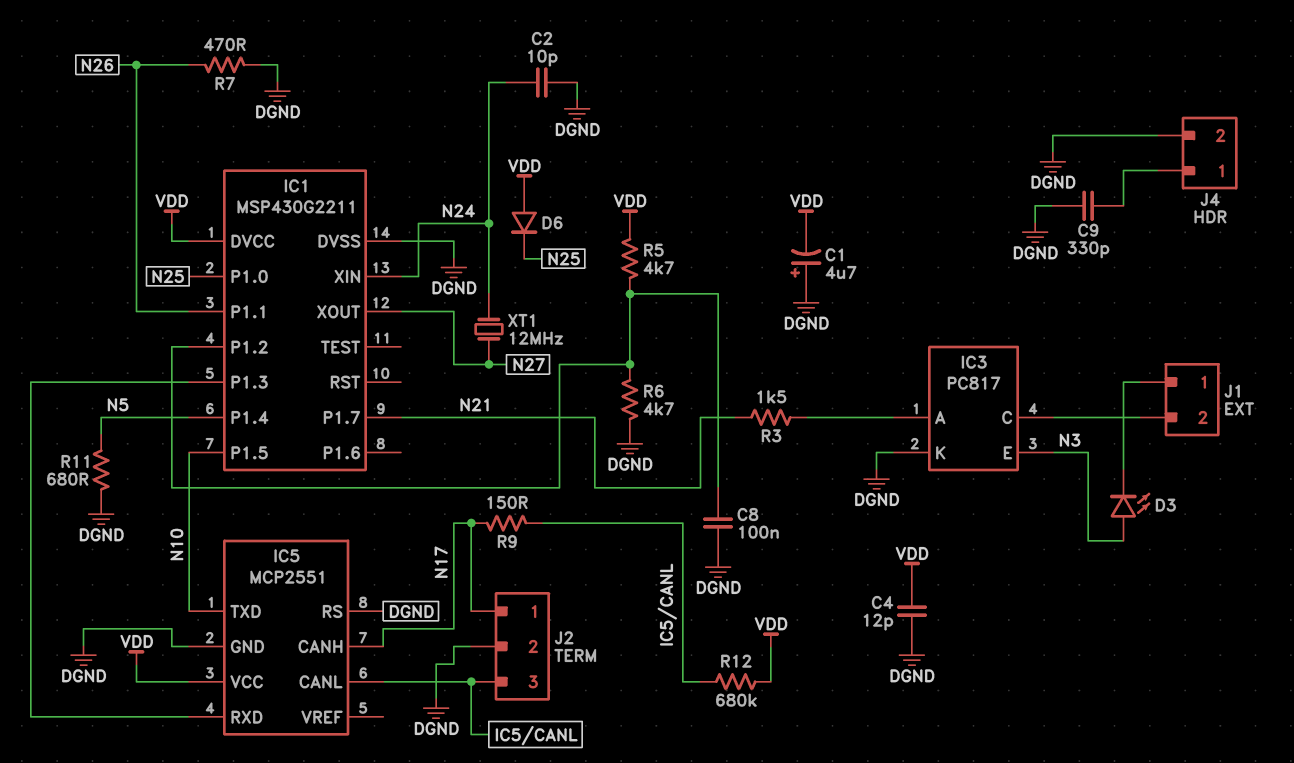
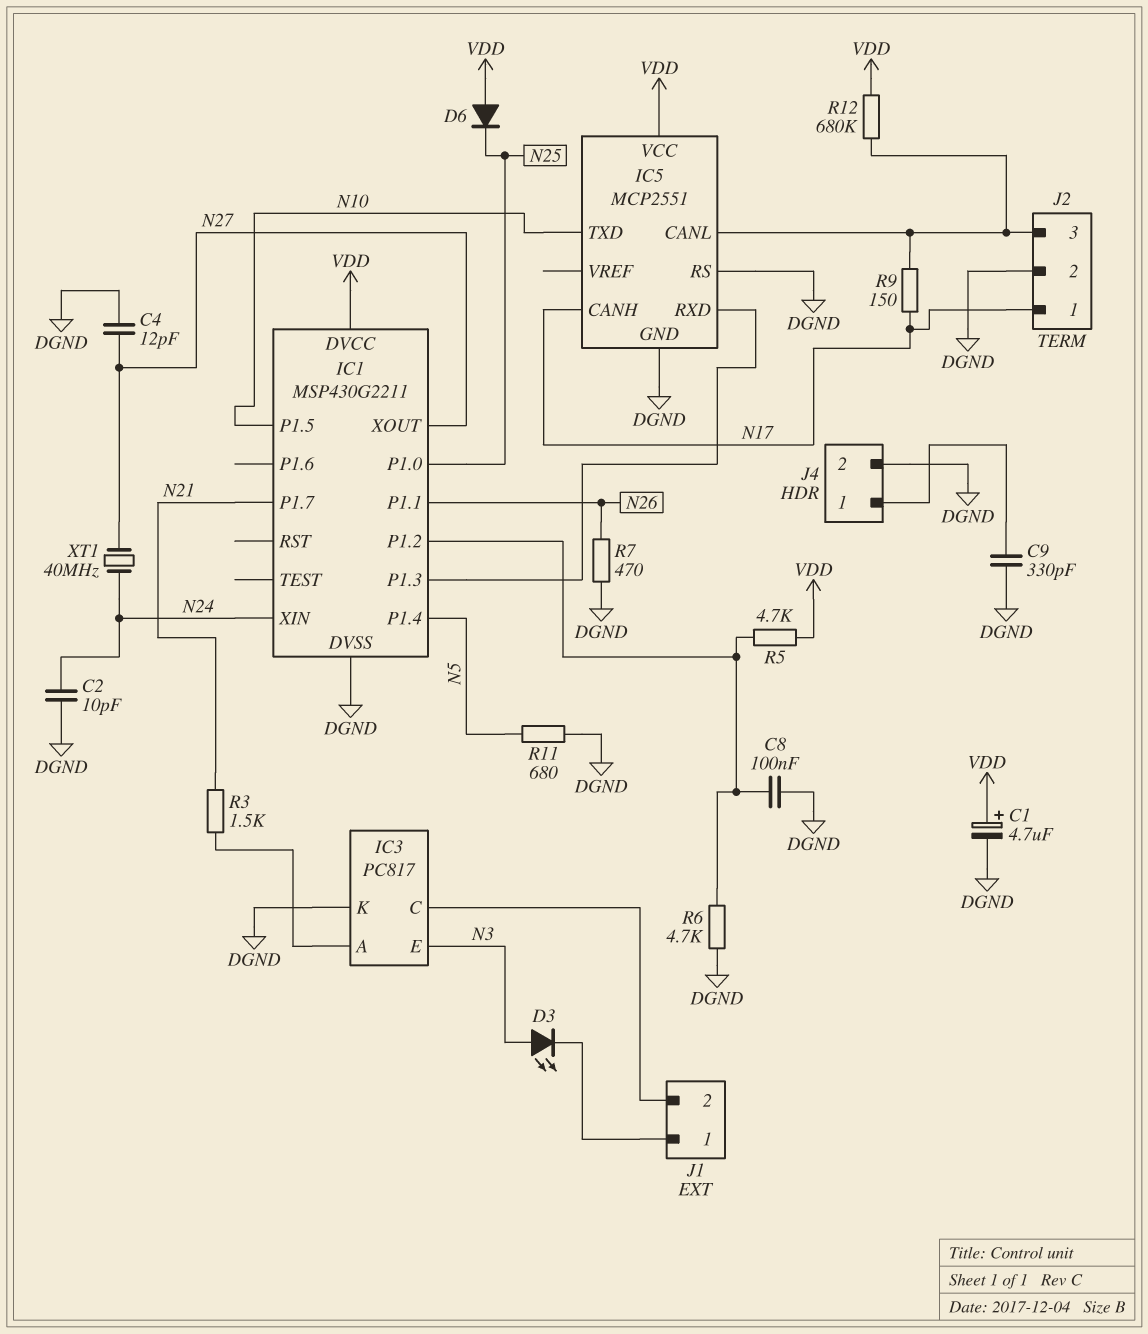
C1: 4.7uF (plus DGND, minus VDD) -> 4.7uF (plus VDD, minus DGND)
C4: 12pF (DGND, VDD) -> 12pF (DGND, N27)
XT1: 12MHz (N24, N27) -> 40MHz (N24, N27)

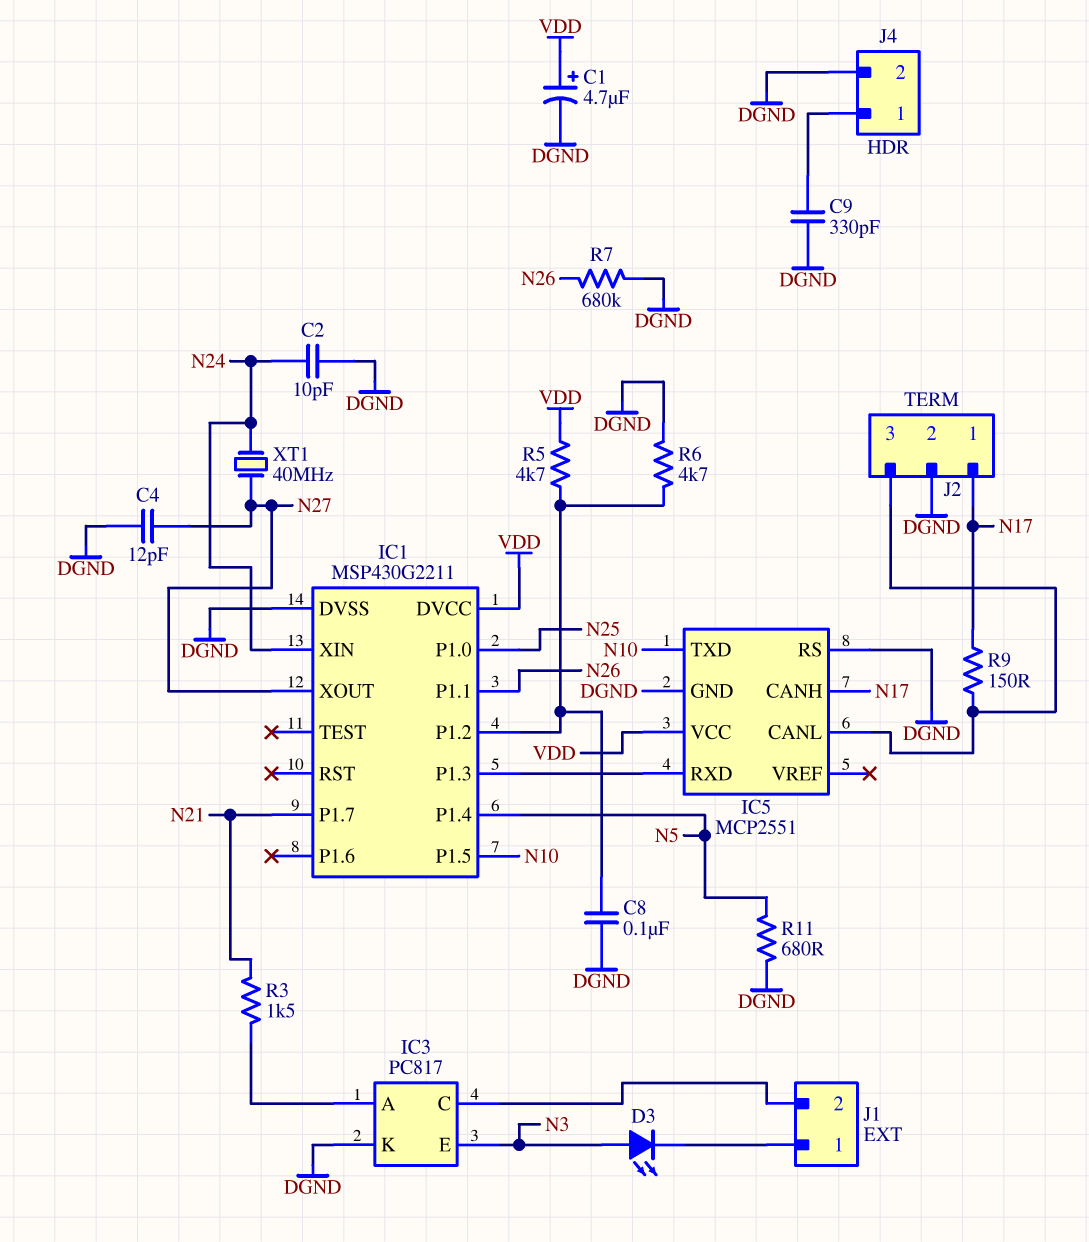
D6: diode (A VDD, K N25) -> none
R7: 470 (DGND, N26) -> 680k (DGND, N26)
R12: 680k (IC5/CANL, VDD) -> none

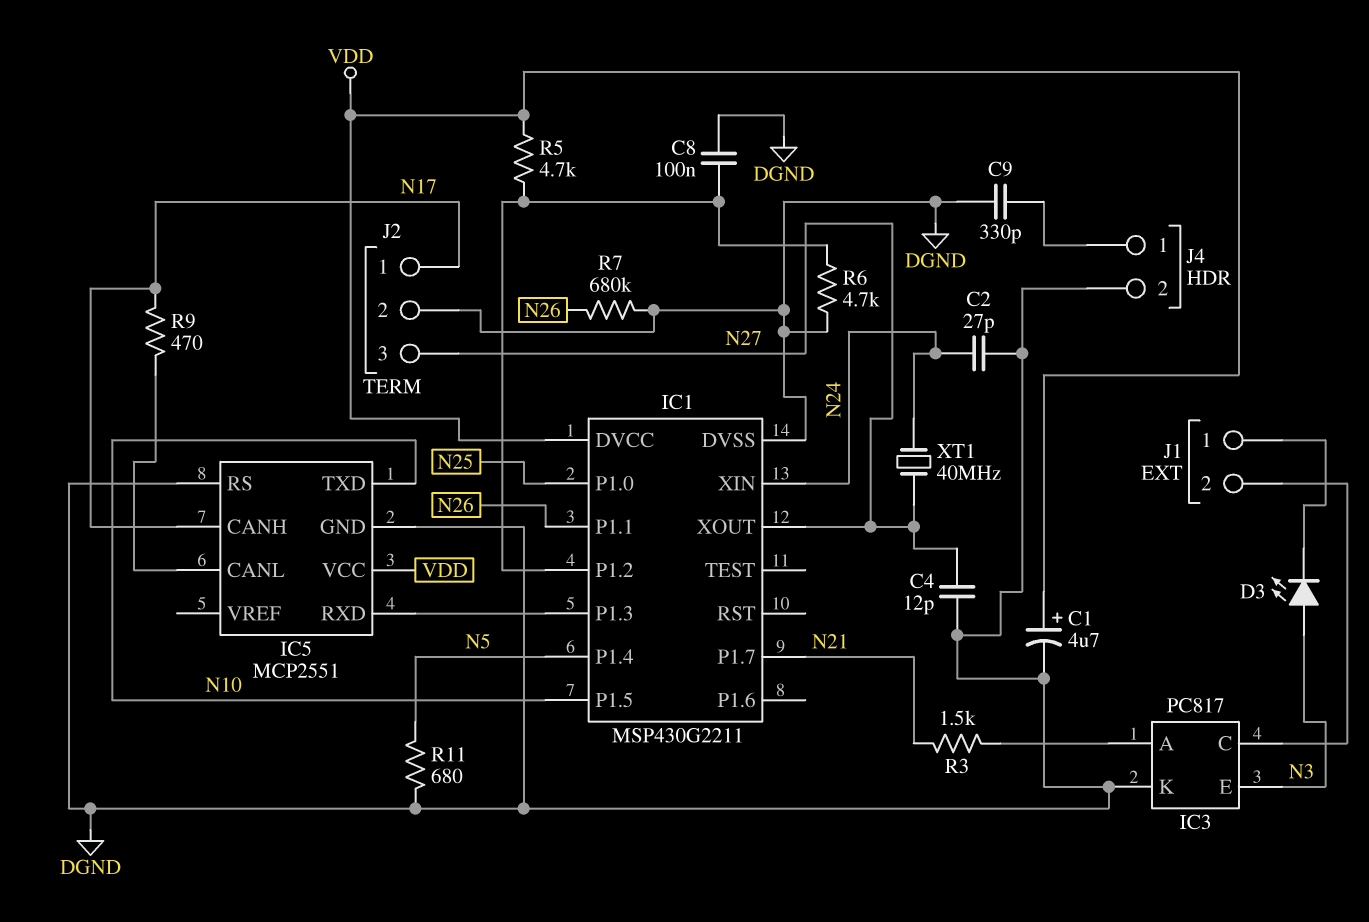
C2: 10pF (DGND, N24) -> 27pF (DGND, N24)
J2 pin 3: IC5/CANL -> N27
R9: 150 (IC5/CANL, N17) -> 470 (IC5/CANL, N17)

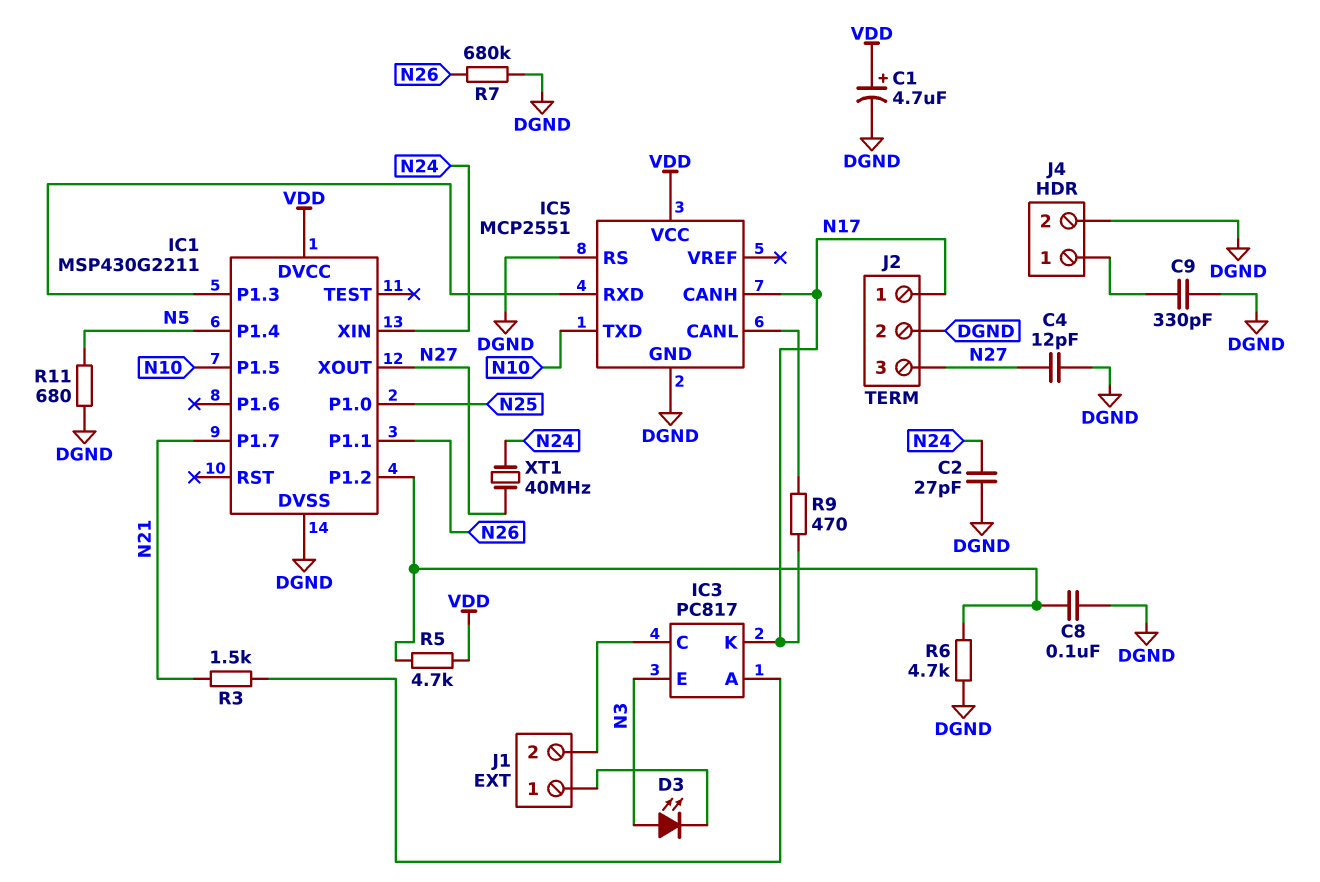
IC3 pin K: DGND -> N17

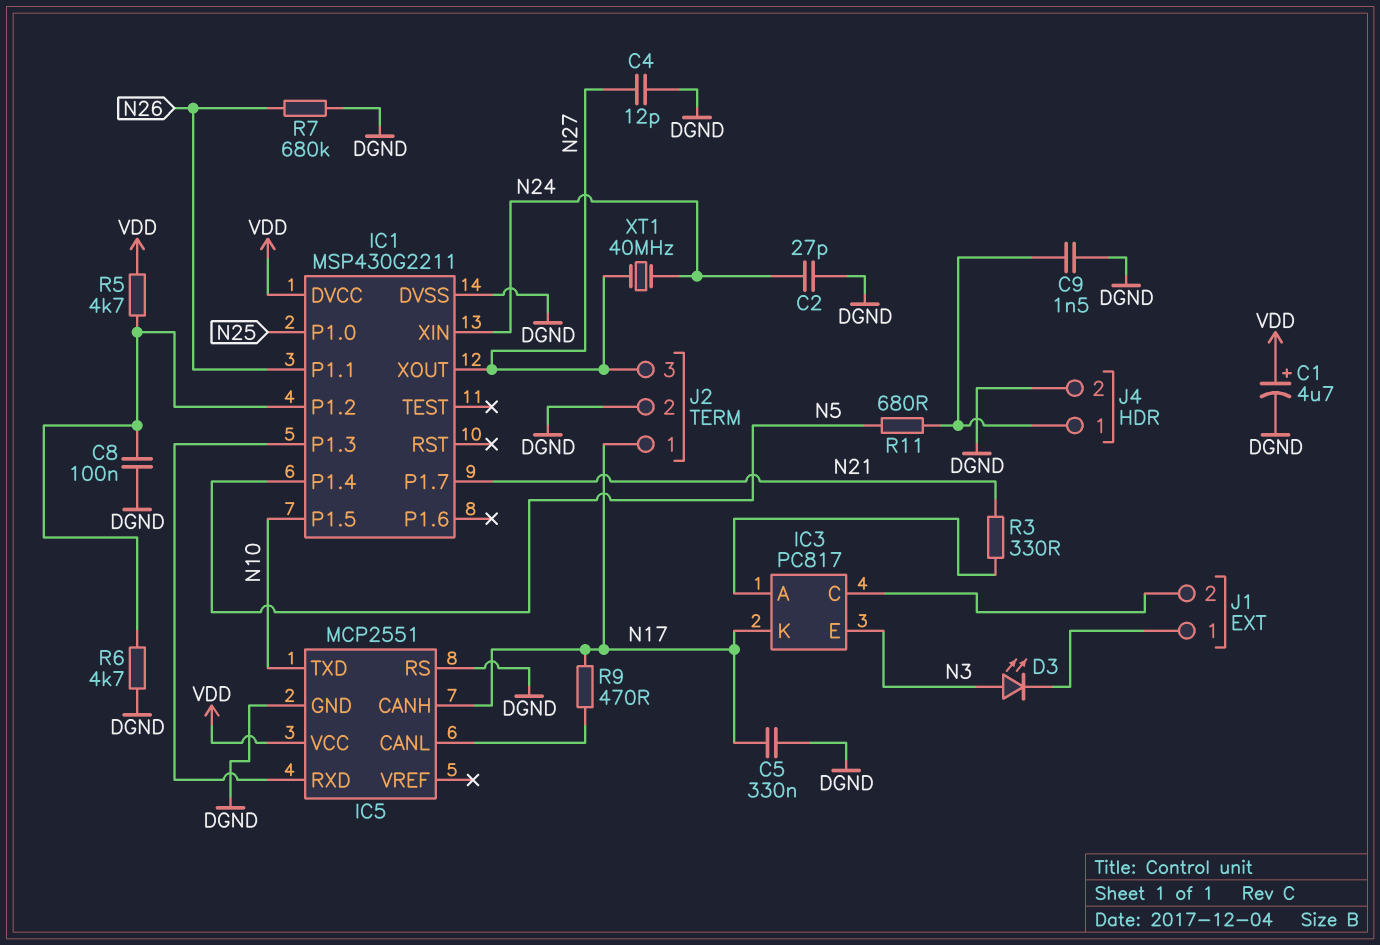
C5: none -> 330nF (DGND, N17)
C9: 330pF (DGND, J4/1) -> 1.5nF (DGND, J4/1)
R3: 1.5k (IC3/A, N21) -> 330 (IC3/A, N21)
R11: 680 (DGND, N5) -> 680 (J4/1, N5)

